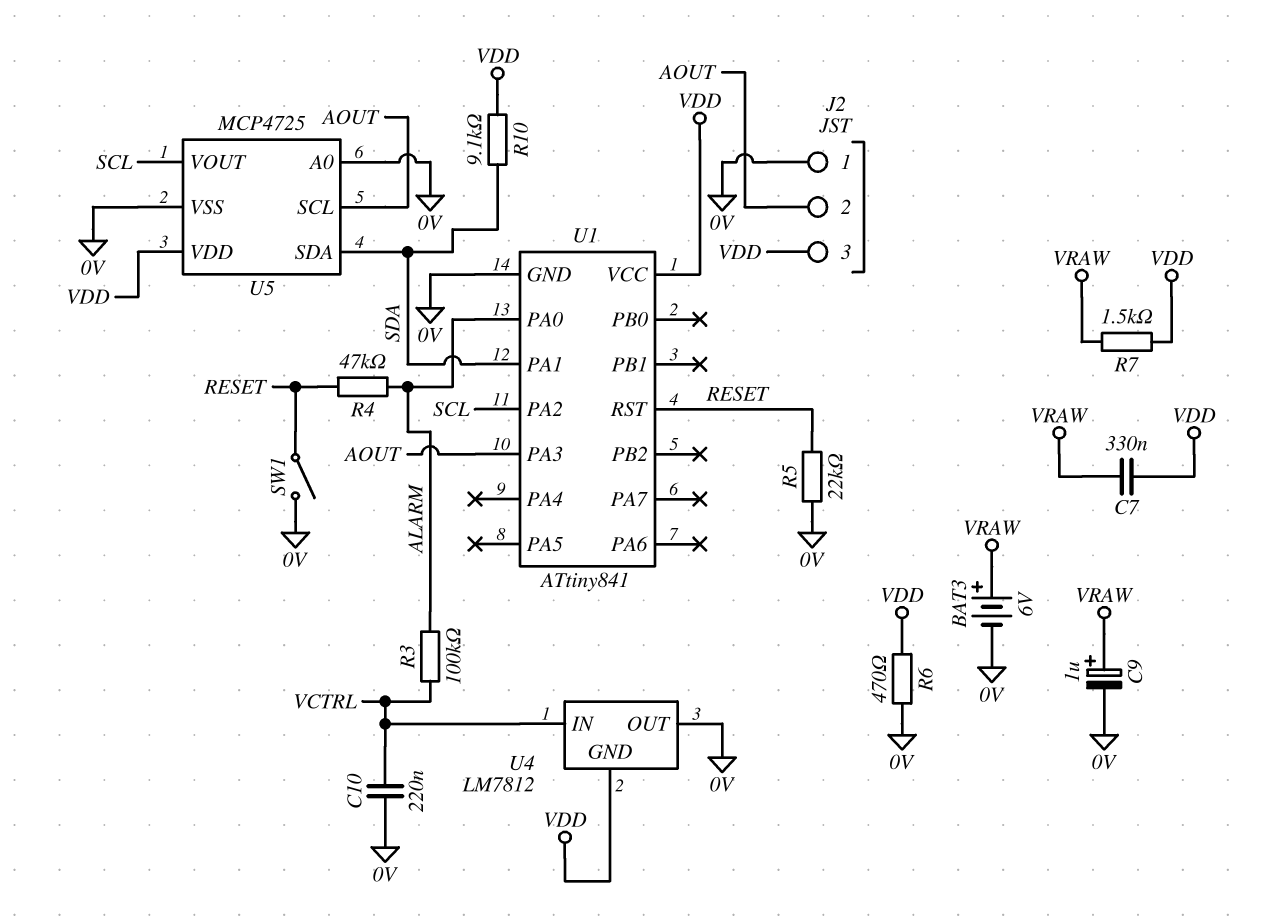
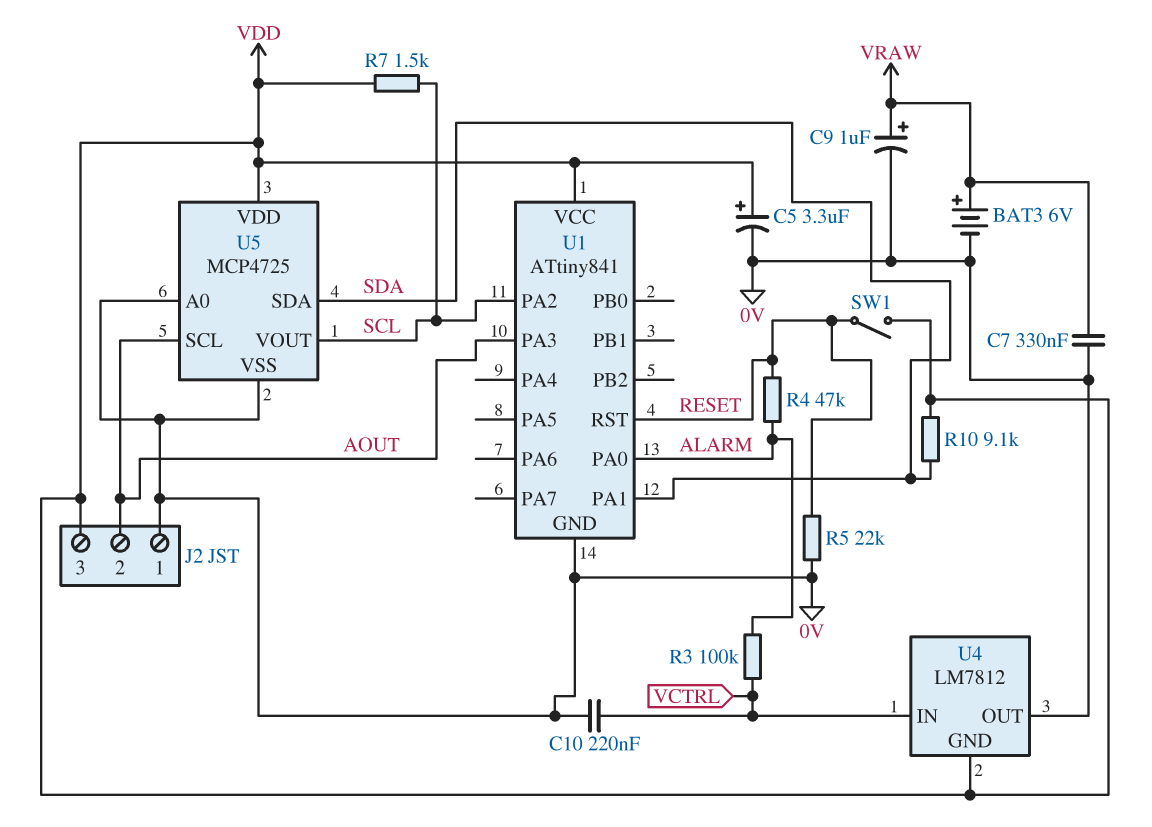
C5: none -> 3.3uF (plus VDD, minus 0V)
C7: 330nF (VDD, VRAW) -> 330nF (0V, VRAW)
R6: 470 (0V, VDD) -> none
R7: 1.5k (VDD, VRAW) -> 1.5k (SCL, VDD)
SW1: switch (0V, RESET) -> switch (RESET, VDD)

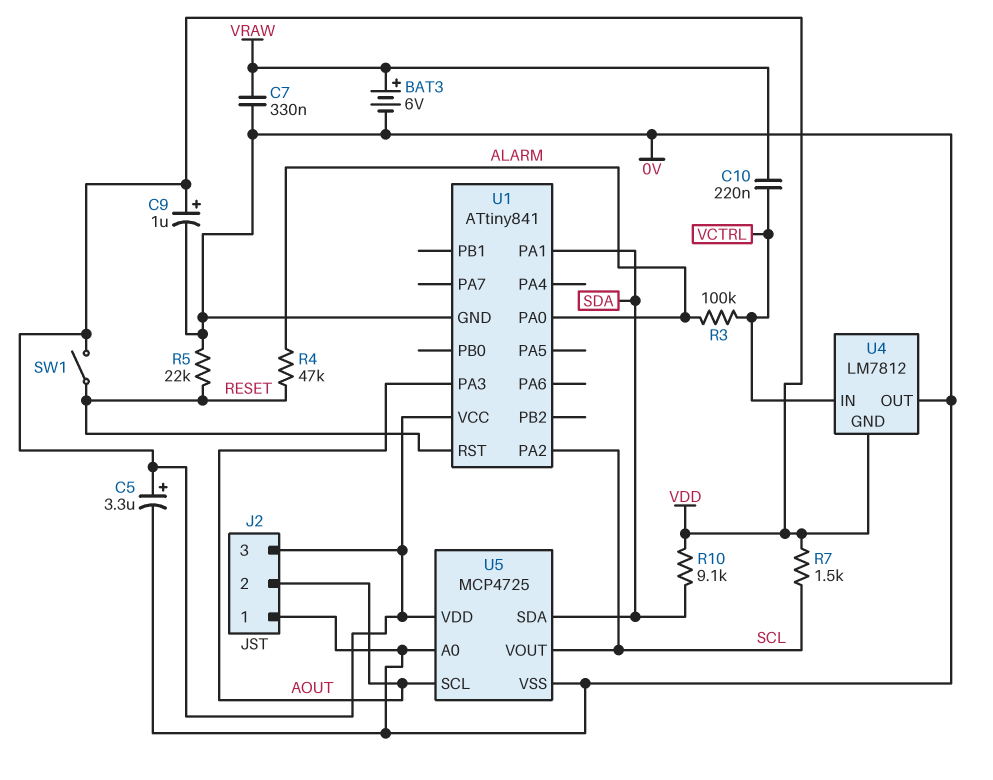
C9: 1uF (plus VRAW, minus 0V) -> 1uF (plus VDD, minus 0V)
C10: 220nF (0V, VCTRL) -> 220nF (VCTRL, VRAW)

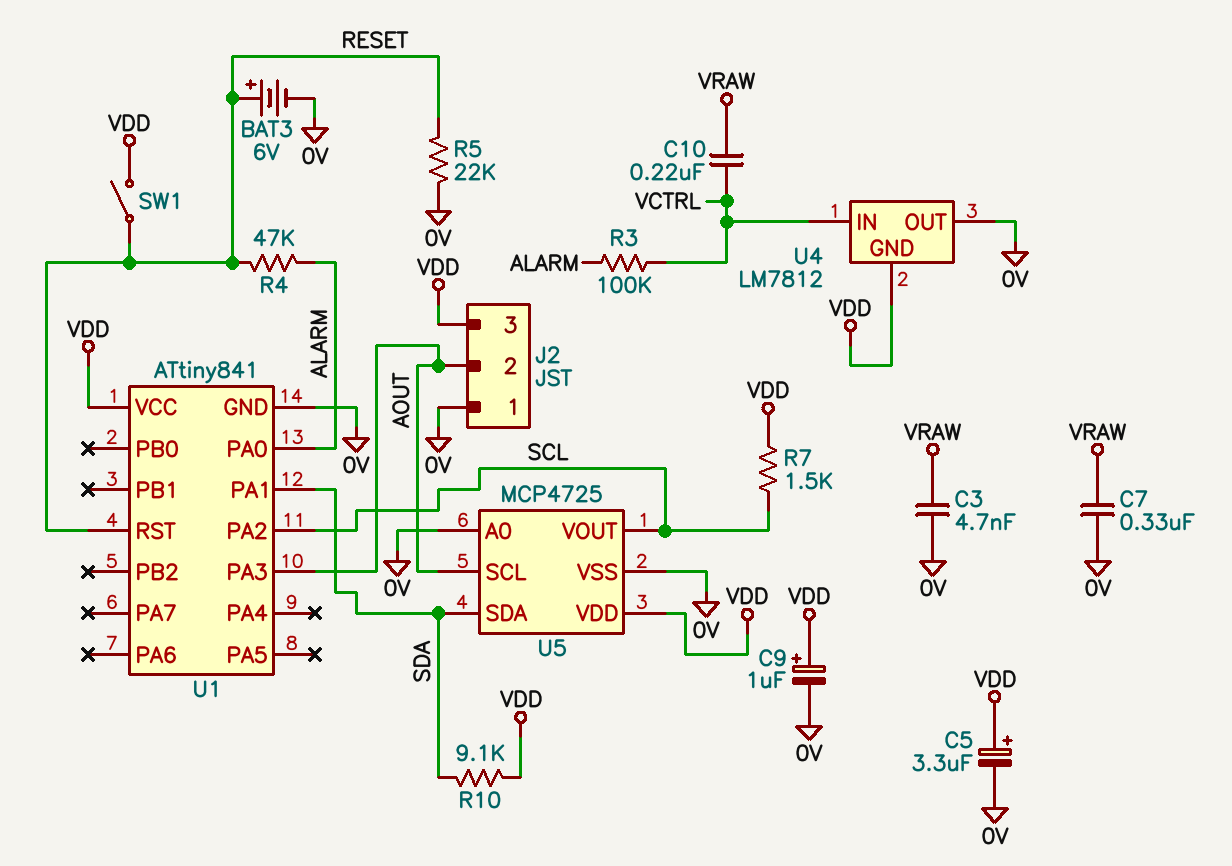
BAT3: 6V (plus VRAW, minus 0V) -> 6V (plus RESET, minus 0V)
C3: none -> 4.7nF (0V, VRAW)

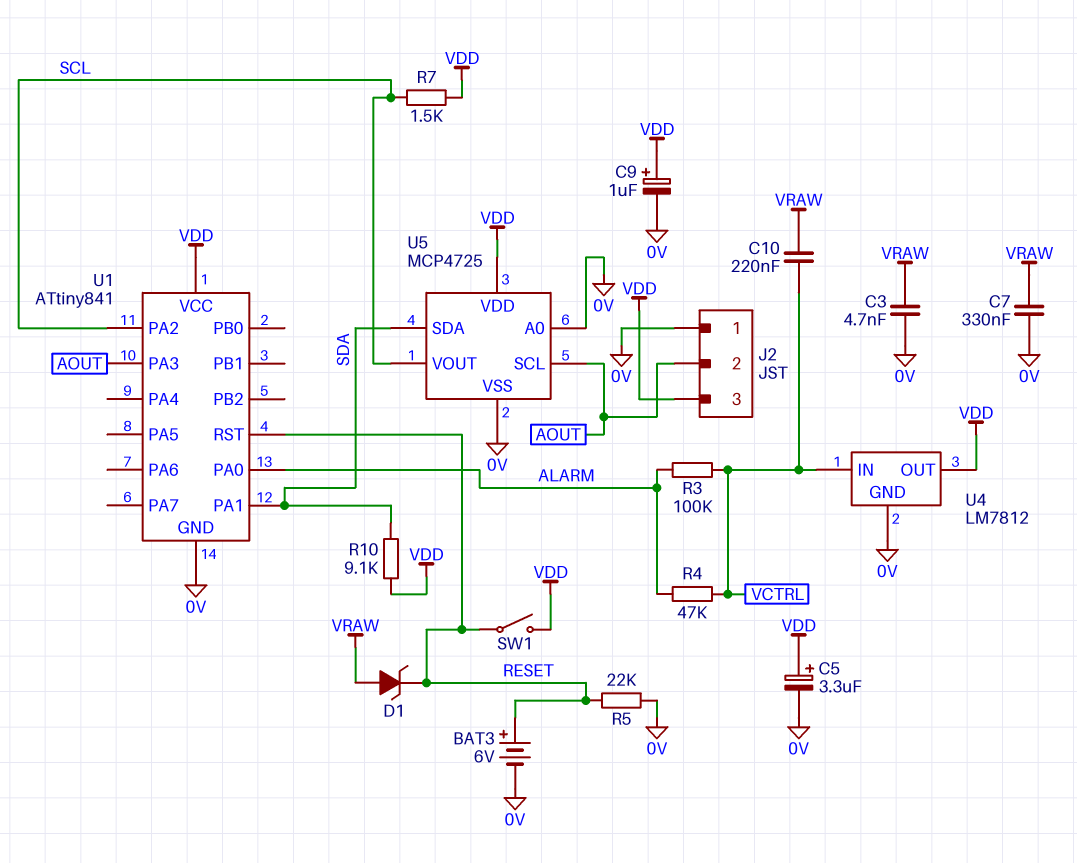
D1: none -> zener (A VRAW, K RESET)
R4: 47k (ALARM, RESET) -> 47k (ALARM, VCTRL)
U4 pin GND: VDD -> 0V
U4 pin OUT: 0V -> VDD

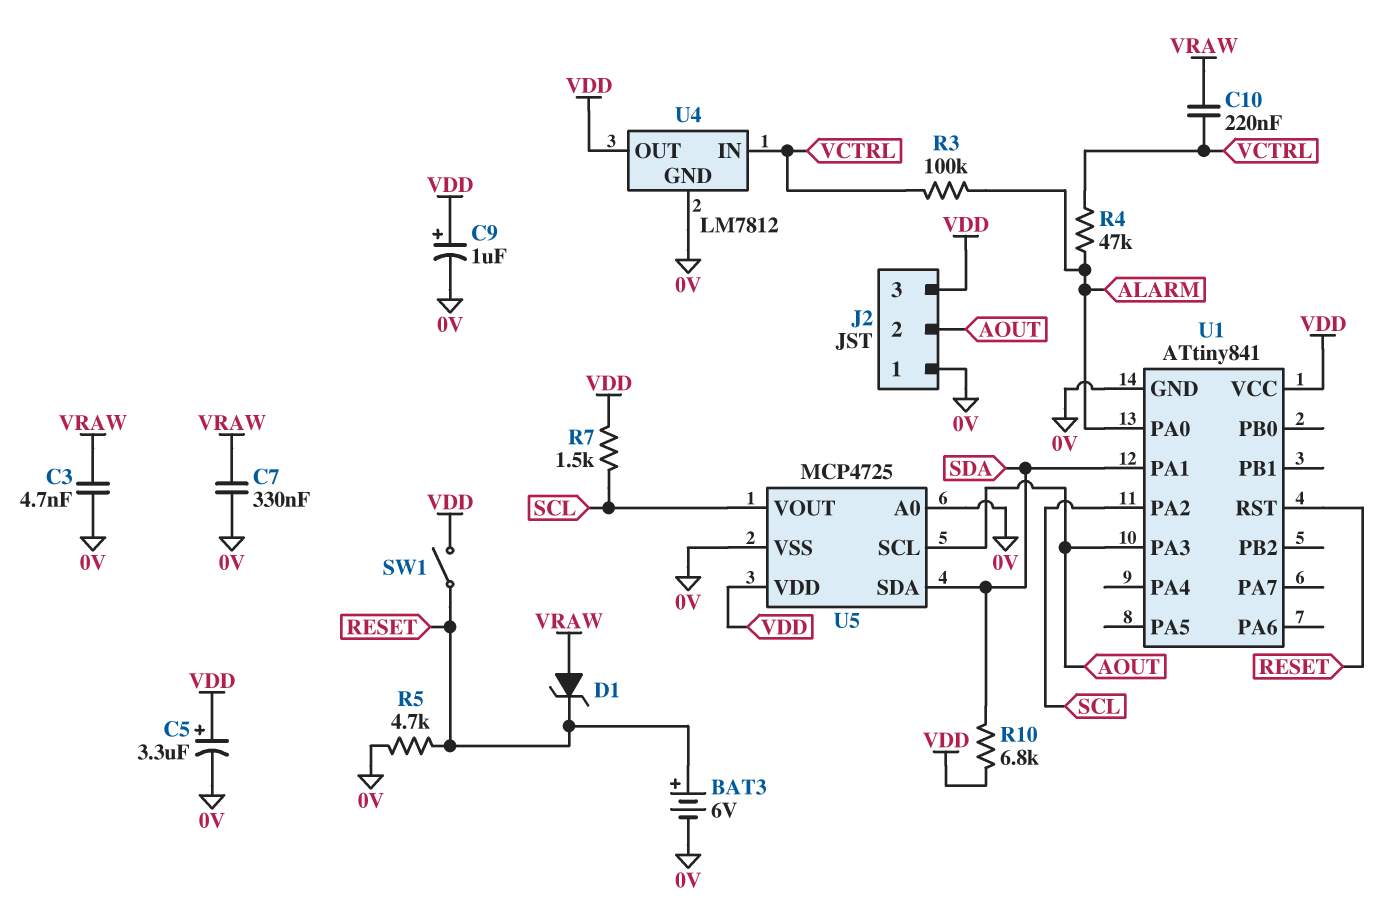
R5: 22k (0V, RESET) -> 4.7k (0V, RESET)
R10: 9.1k (SDA, VDD) -> 6.8k (SDA, VDD)

